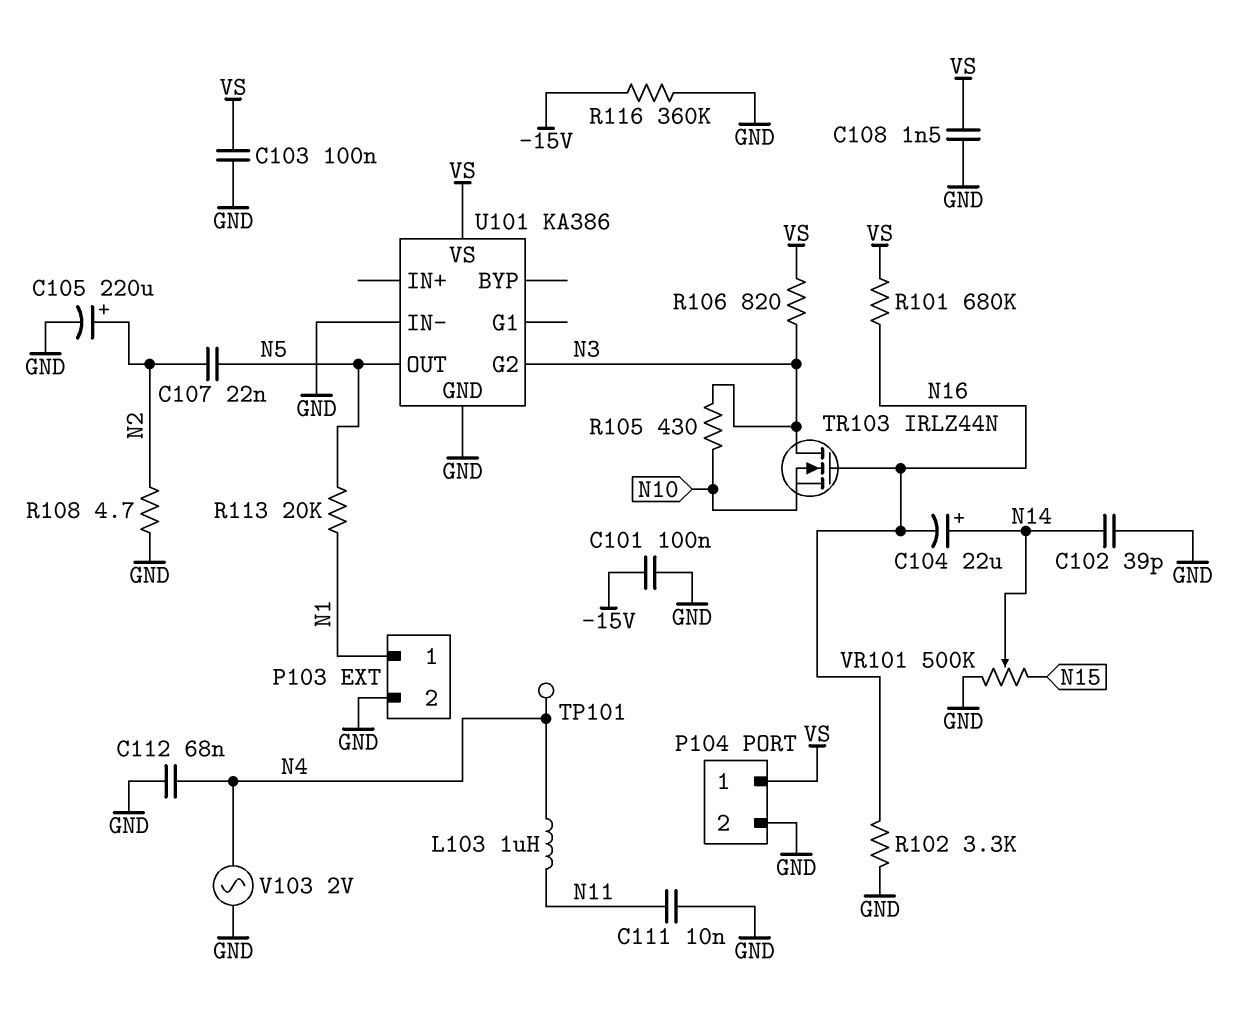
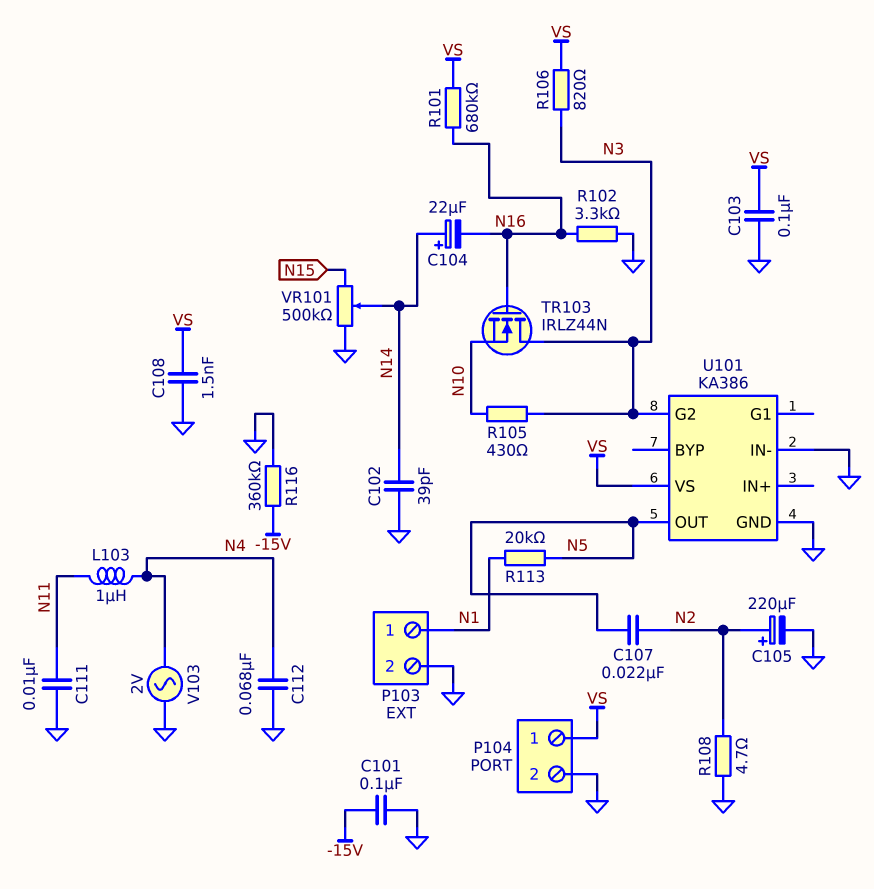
TP101: test point (N4) -> none

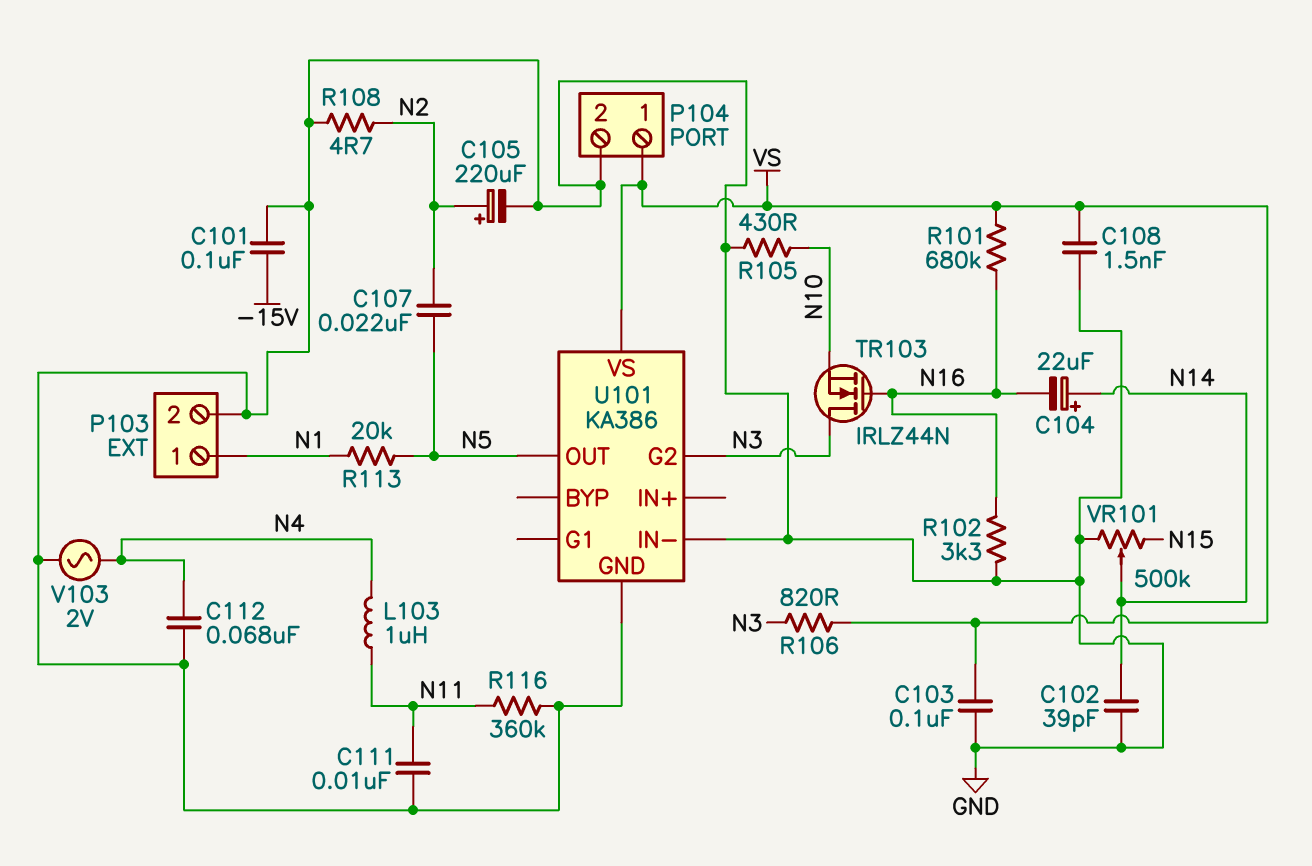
R105: 430 (N3, N10) -> 430 (GND, N10)
R116: 360k (-15V, GND) -> 360k (GND, N11)

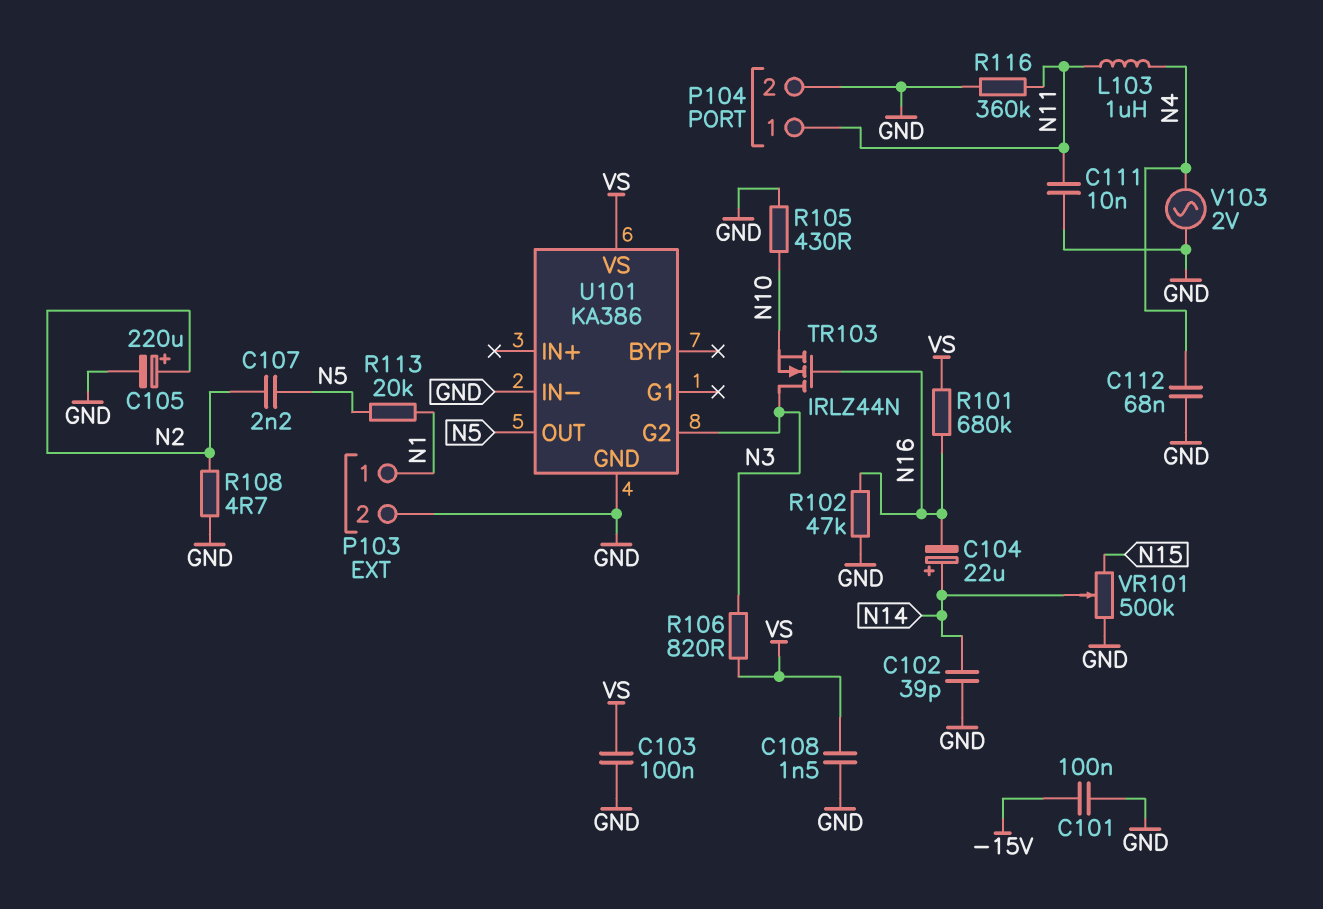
C107: 22nF (N2, N5) -> 2.2nF (N2, N5)
P104 pin 1: VS -> N11
R102: 3.3k (GND, N16) -> 47k (GND, N16)

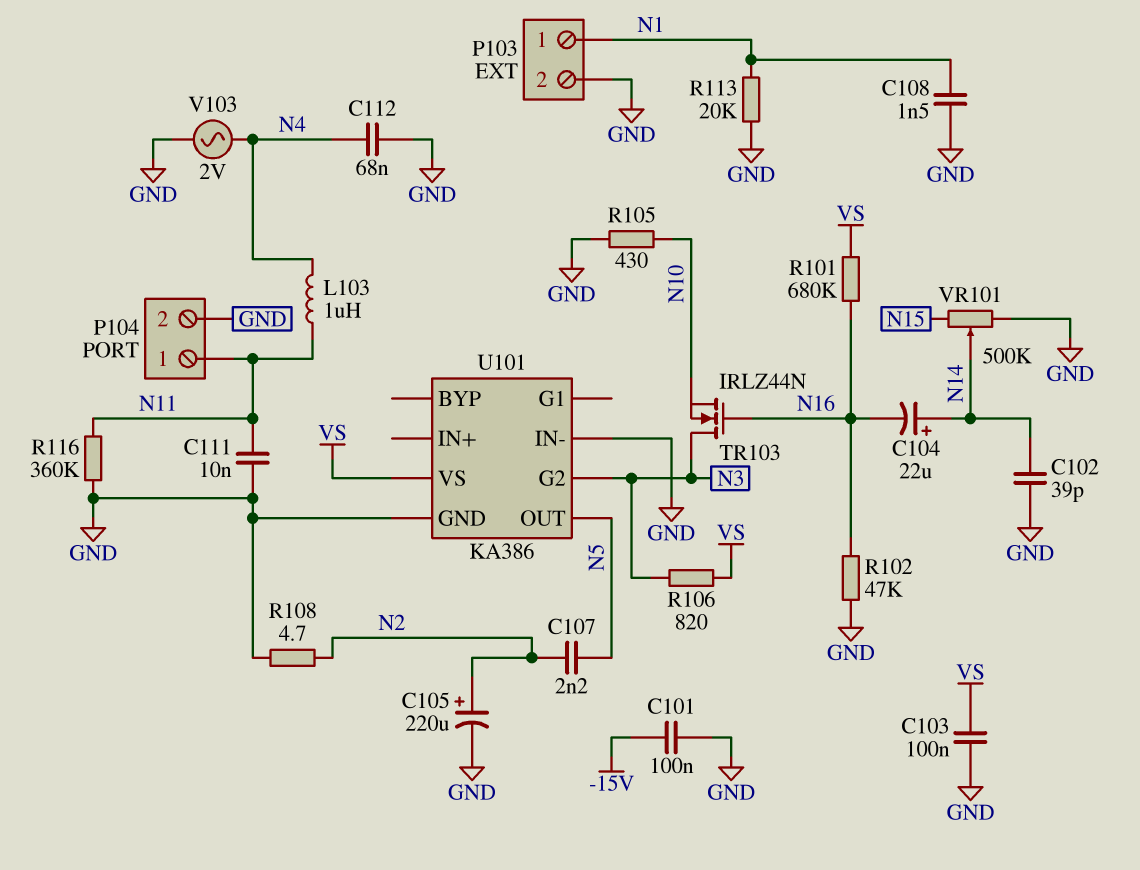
C108: 1.5nF (GND, VS) -> 1.5nF (GND, N1)
R113: 20k (N1, N5) -> 20k (GND, N1)

